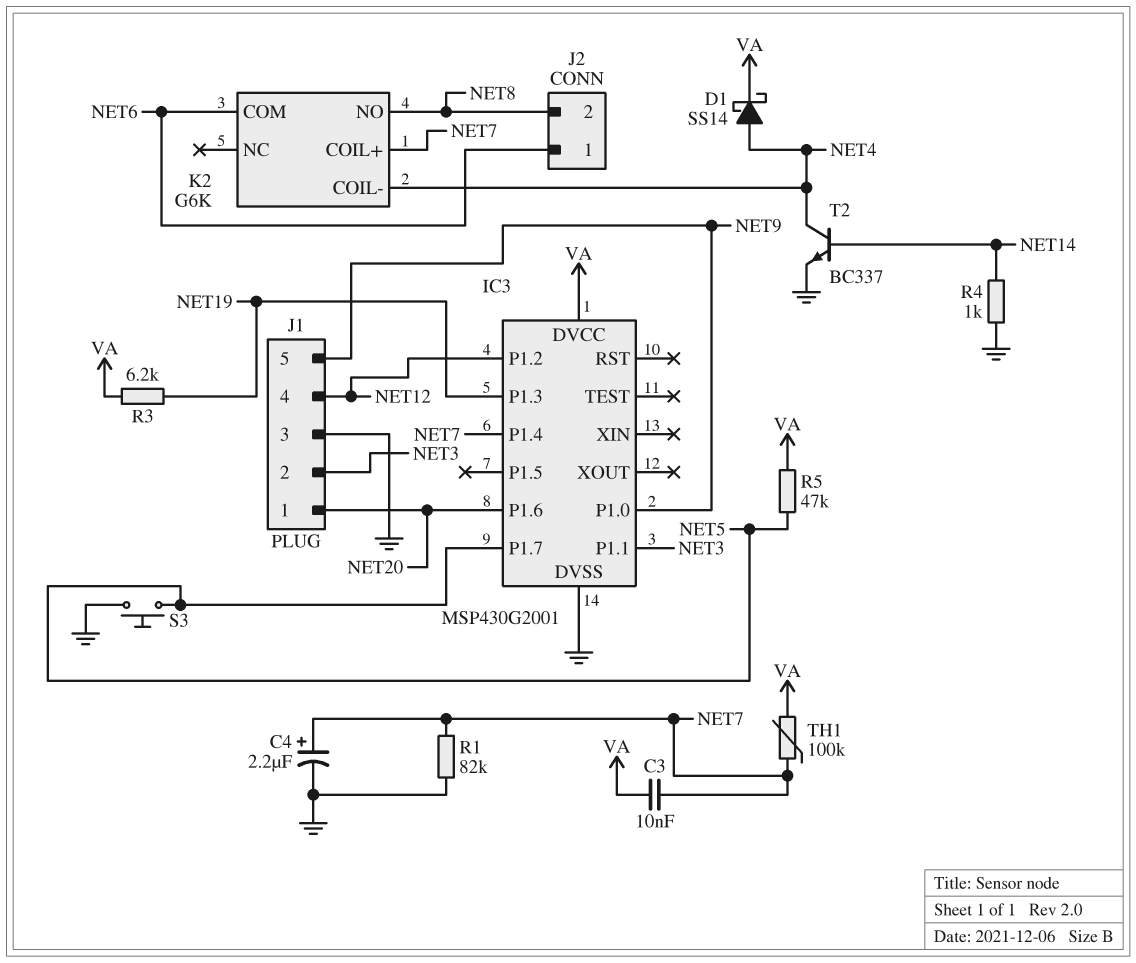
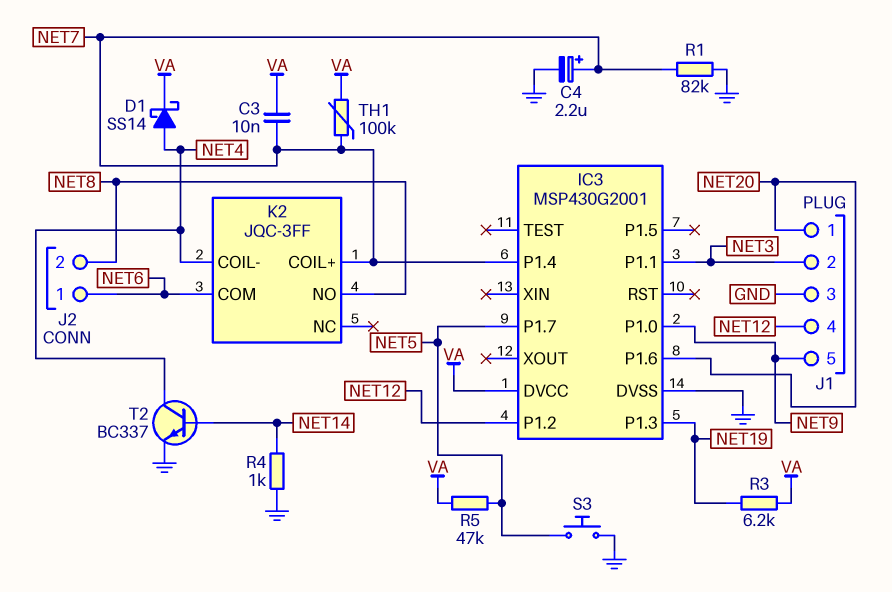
K2: G6K -> JQC-3FF

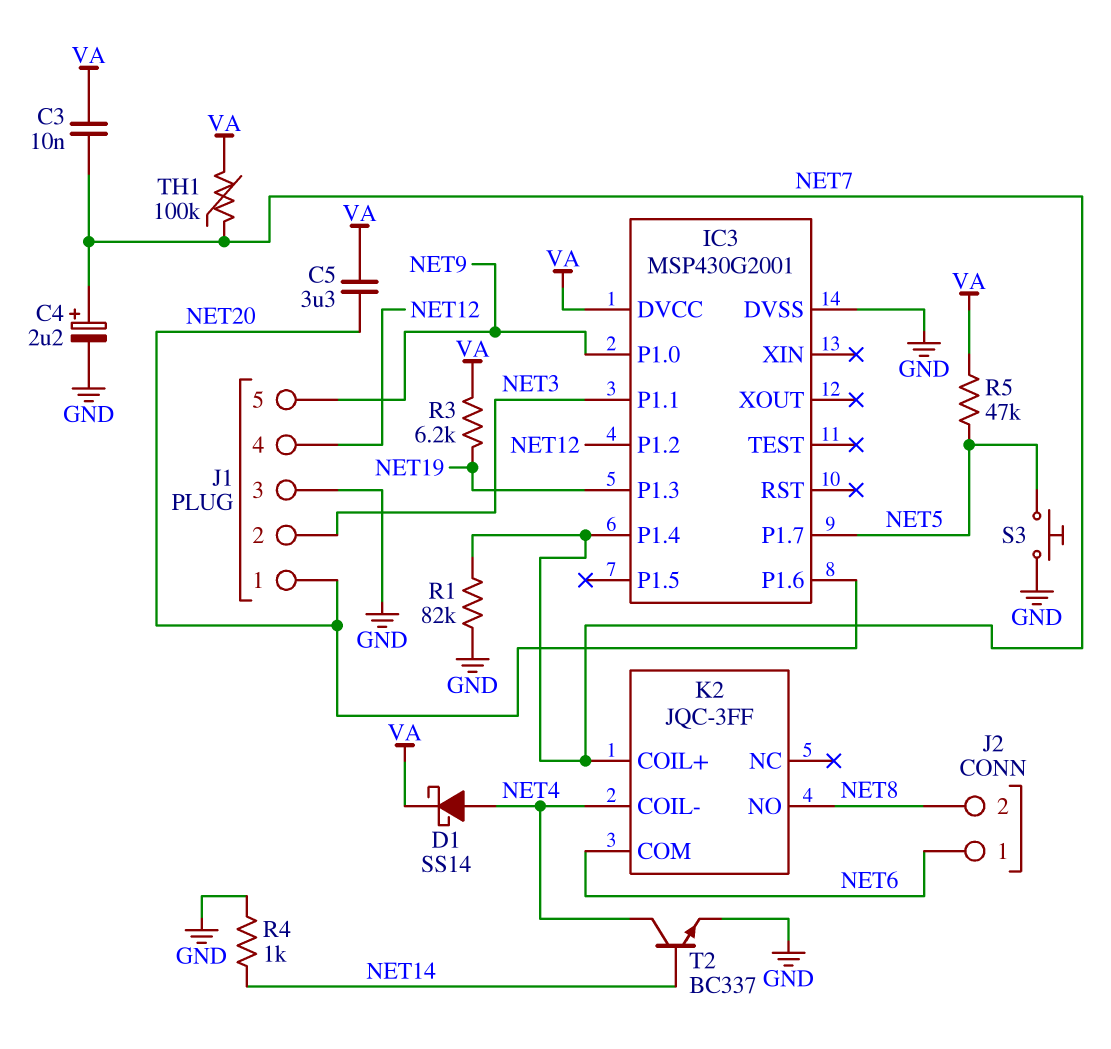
C5: none -> 3.3uF (NET20, VA)

